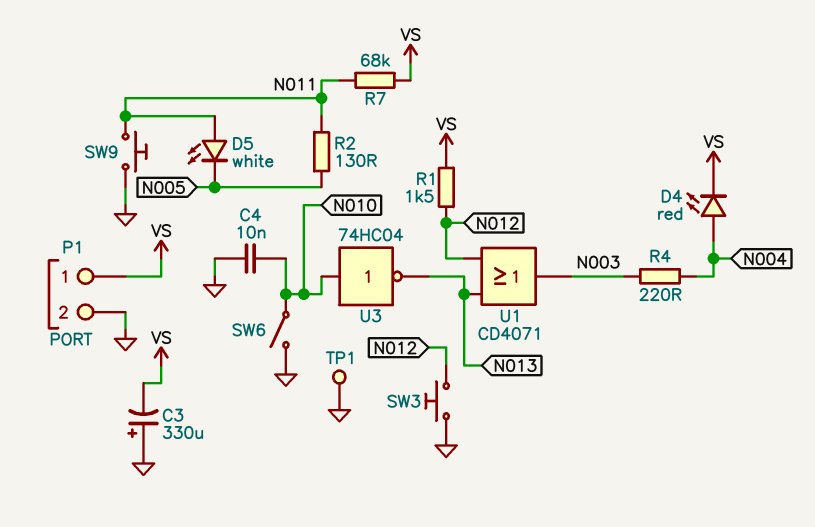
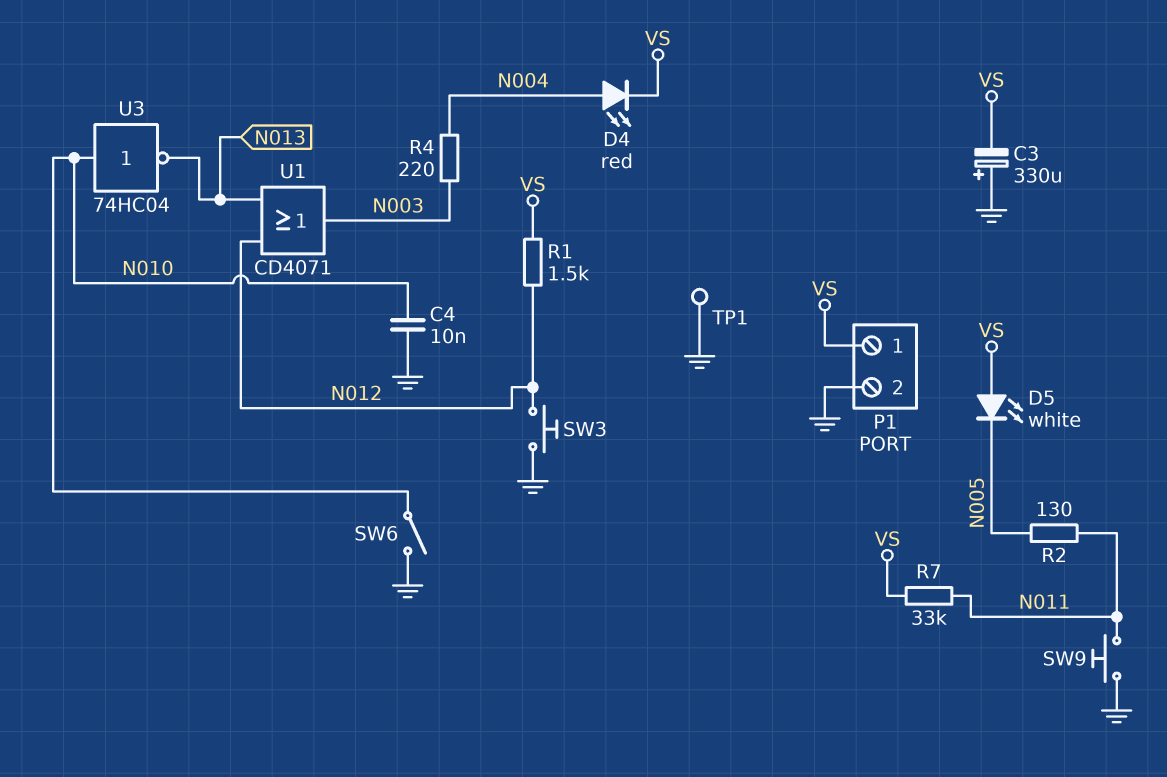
D5: LED white (A N011, K N005) -> LED white (A VS, K N005)
R7: 68k (N011, VS) -> 33k (N011, VS)

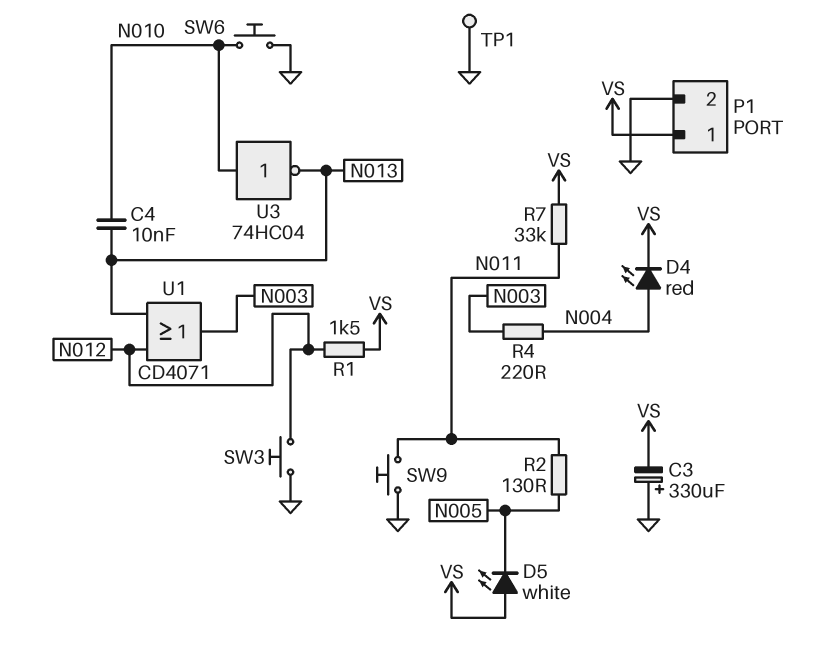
C4: 10nF (GND, N010) -> 10nF (N010, N013)
SW6: switch (GND, N010) -> button (GND, N010)

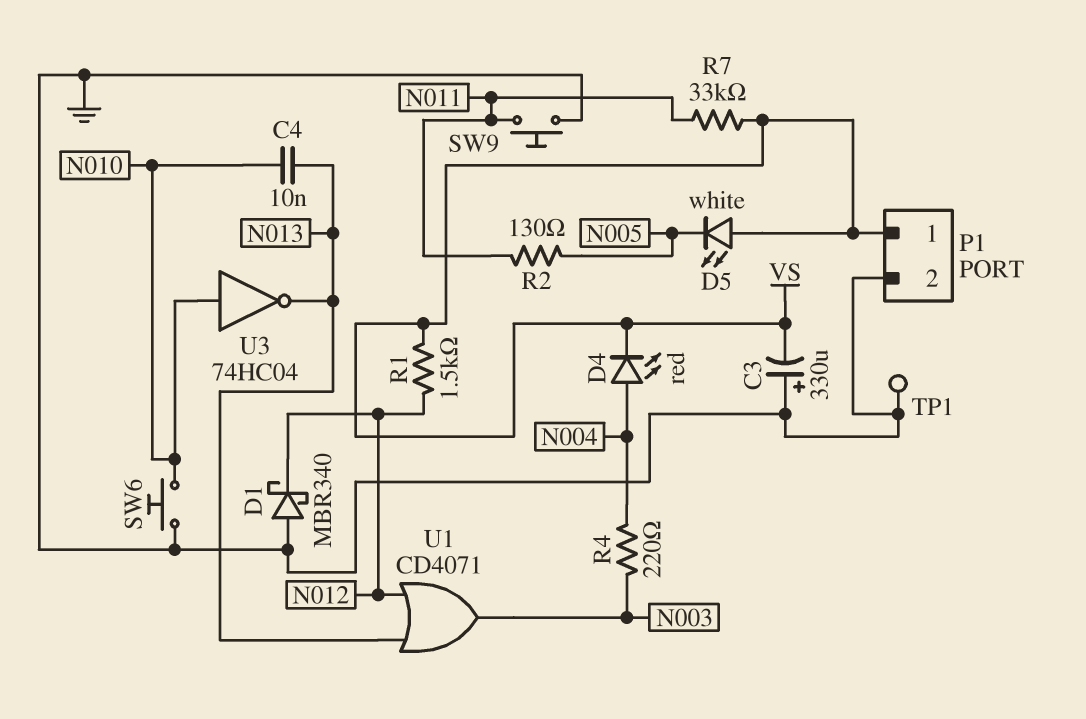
D1: none -> schottky MBR340 (A GND, K N012)
SW3: button (GND, N012) -> none

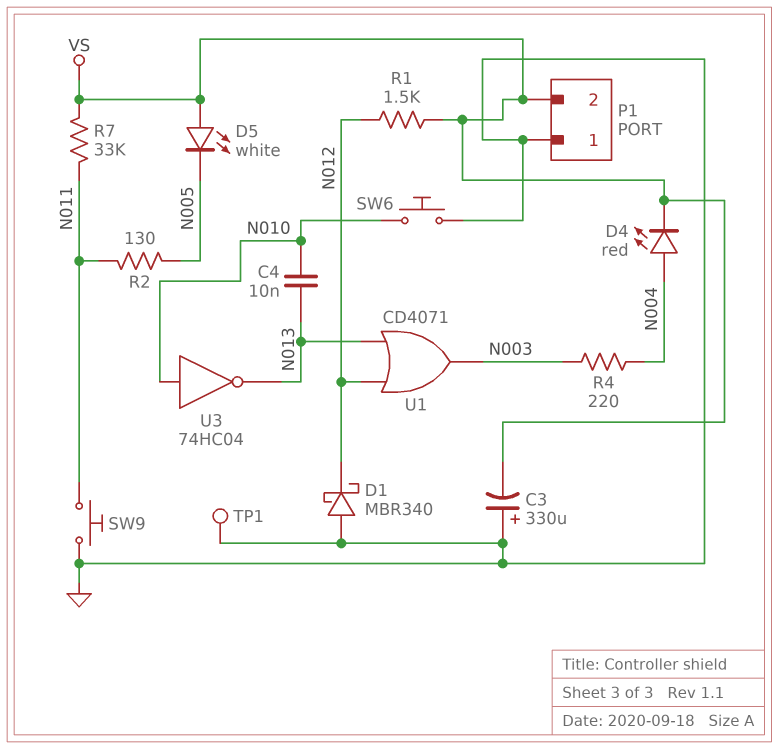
P1 pin 1: VS -> GND
P1 pin 2: GND -> VS

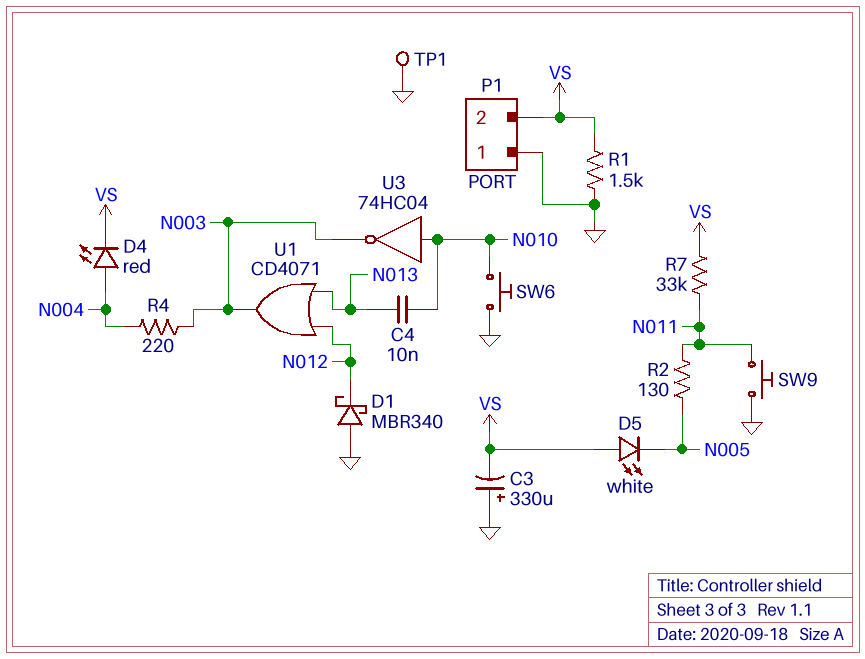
R1: 1.5k (N012, VS) -> 1.5k (GND, VS)
U3: NOT 74HC04 (in N010, out N013) -> NOT 74HC04 (in N010, out N003)

